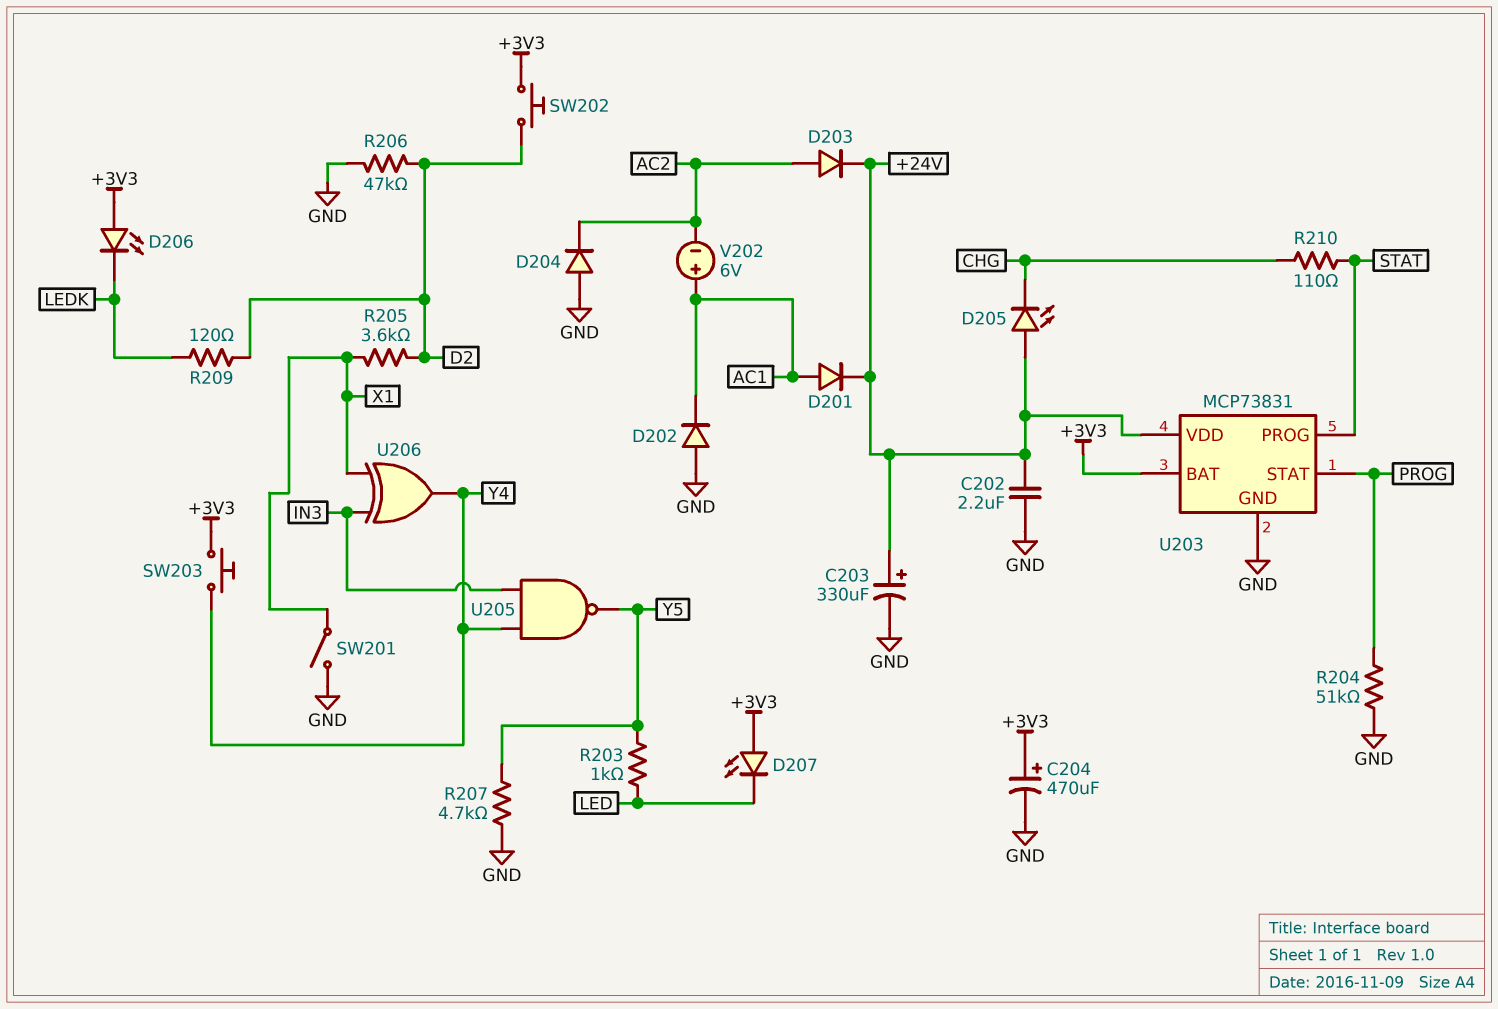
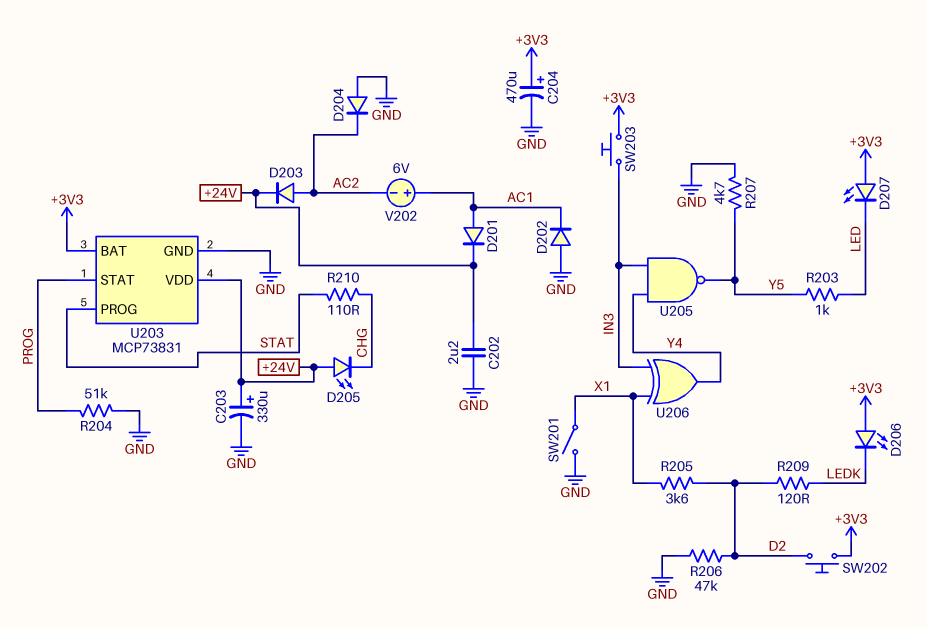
SW203: button (+3V3, Y4) -> button (+3V3, IN3)

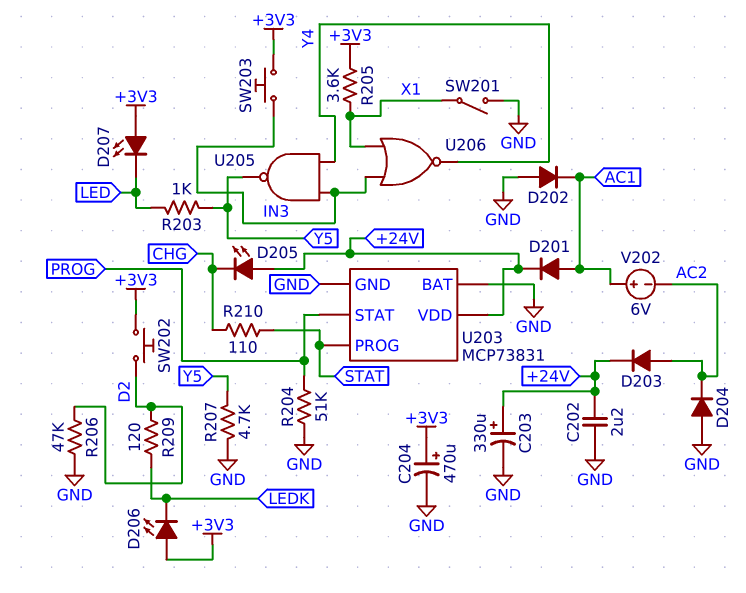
R205: 3.6k (D2, X1) -> 3.6k (+3V3, X1)
U203 pin BAT: +3V3 -> GND
U206: XOR (in IN3, in X1, out Y4) -> NOR (in IN3, in X1, out Y4)

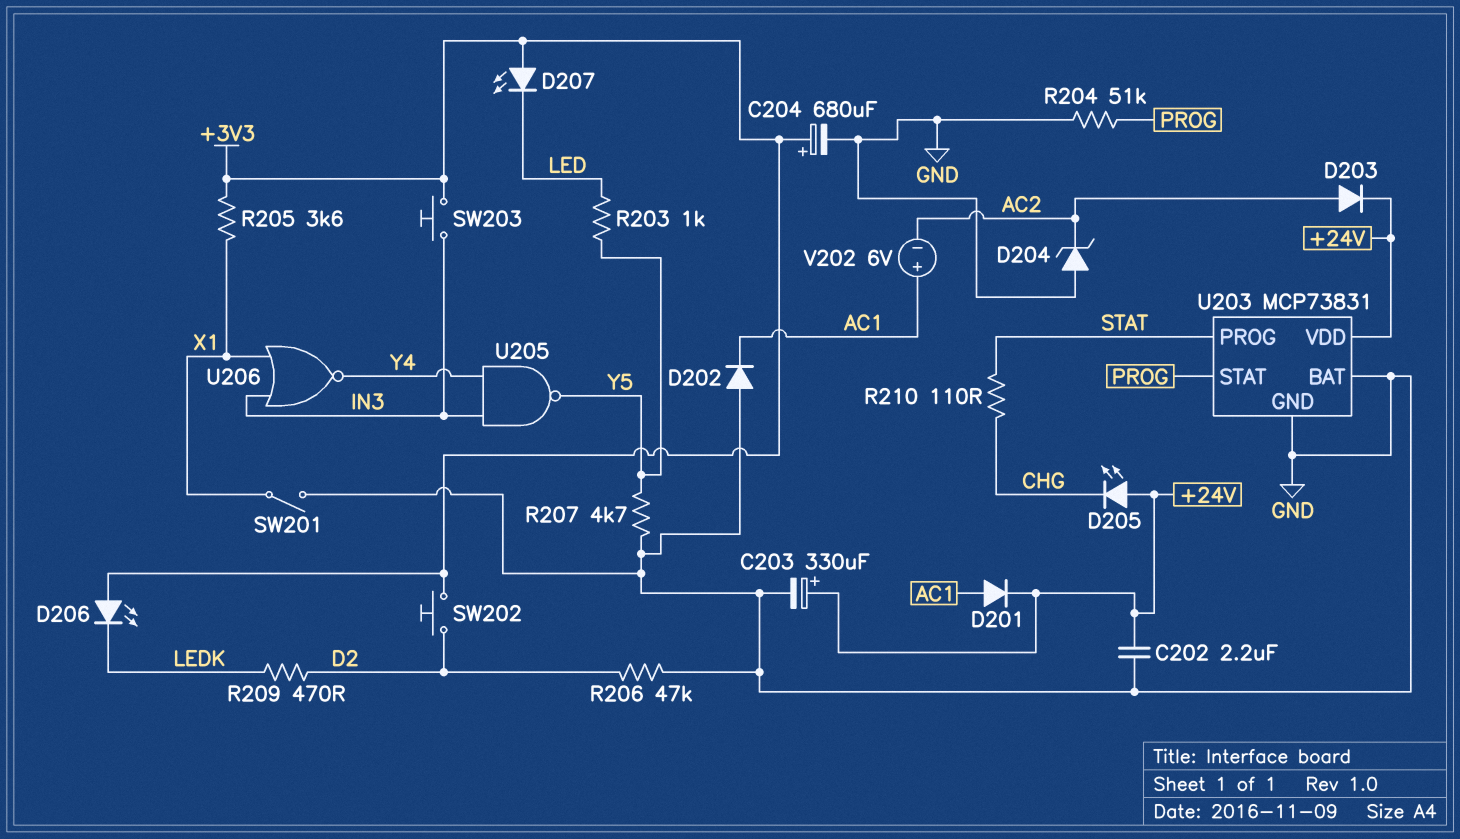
C204: 470uF (plus +3V3, minus GND) -> 680uF (plus +3V3, minus GND)
D204: diode (A GND, K AC2) -> zener (A GND, K AC2)
R209: 120 (D2, LEDK) -> 470 (D2, LEDK)

